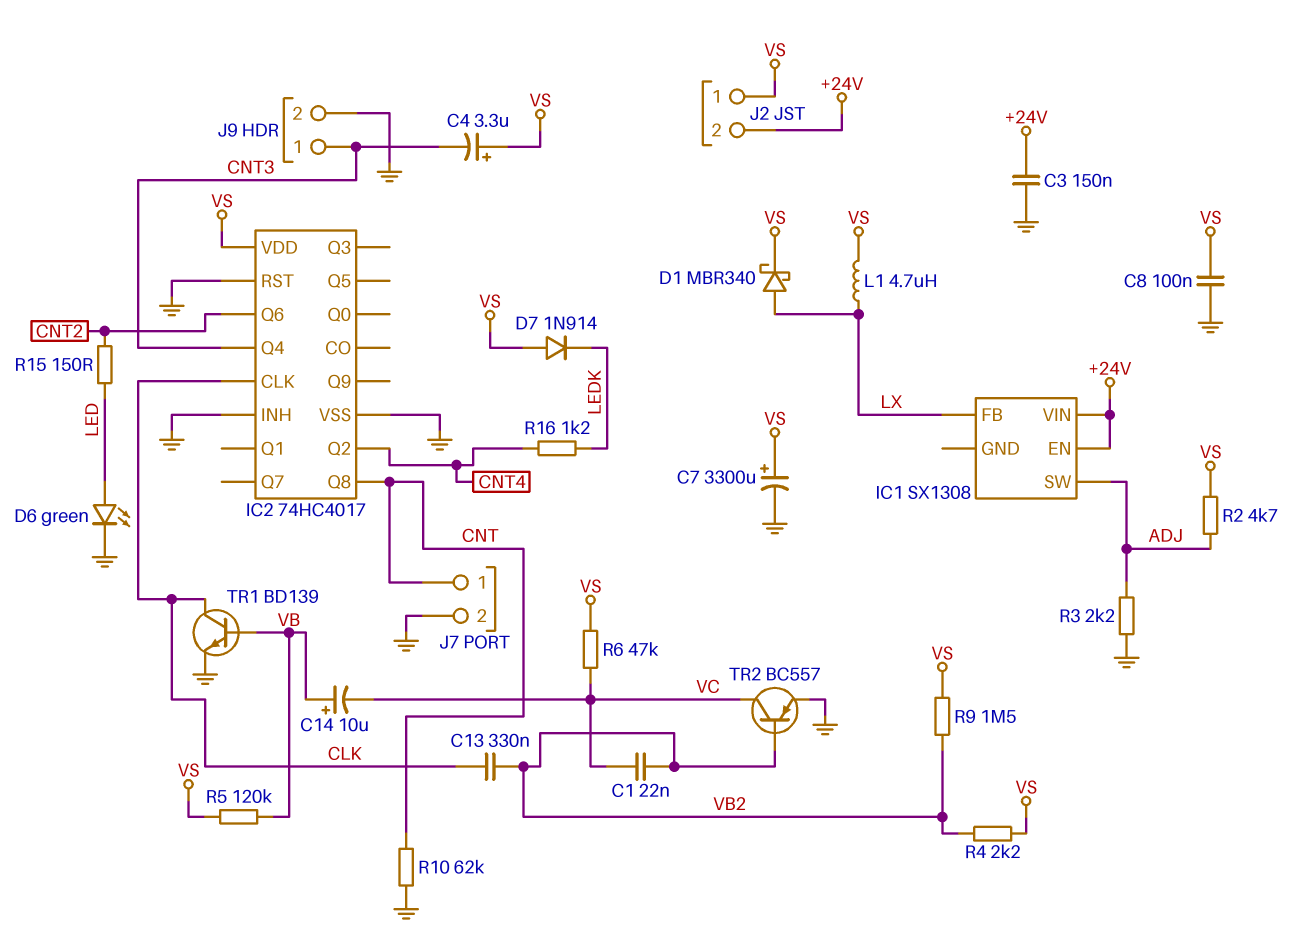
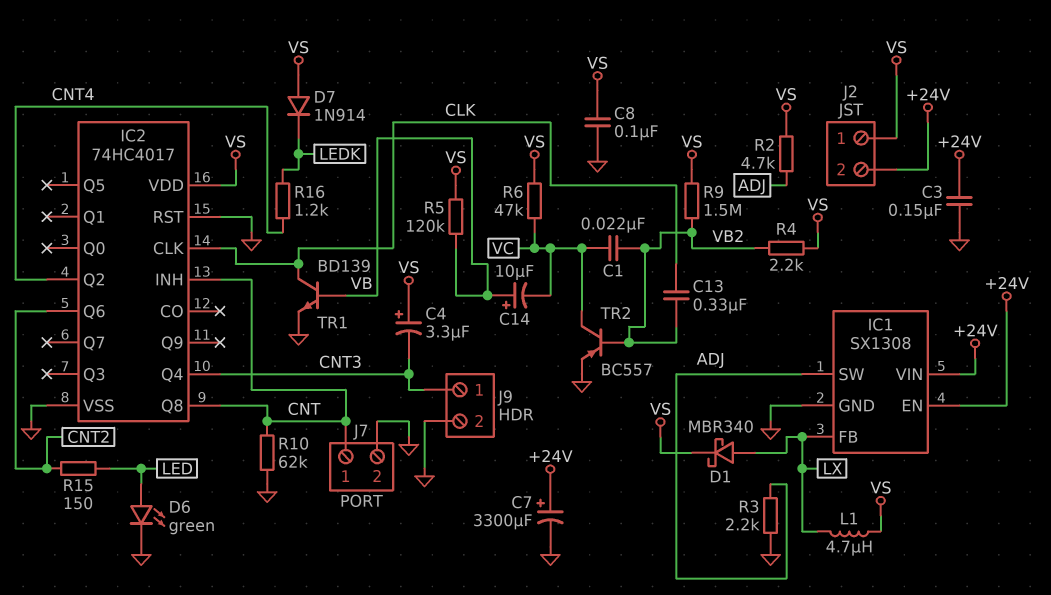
C7: 3300uF (plus VS, minus GND) -> 3300uF (plus +24V, minus GND)
IC1 pin GND: none -> GND
IC2 pin INH: GND -> CNT

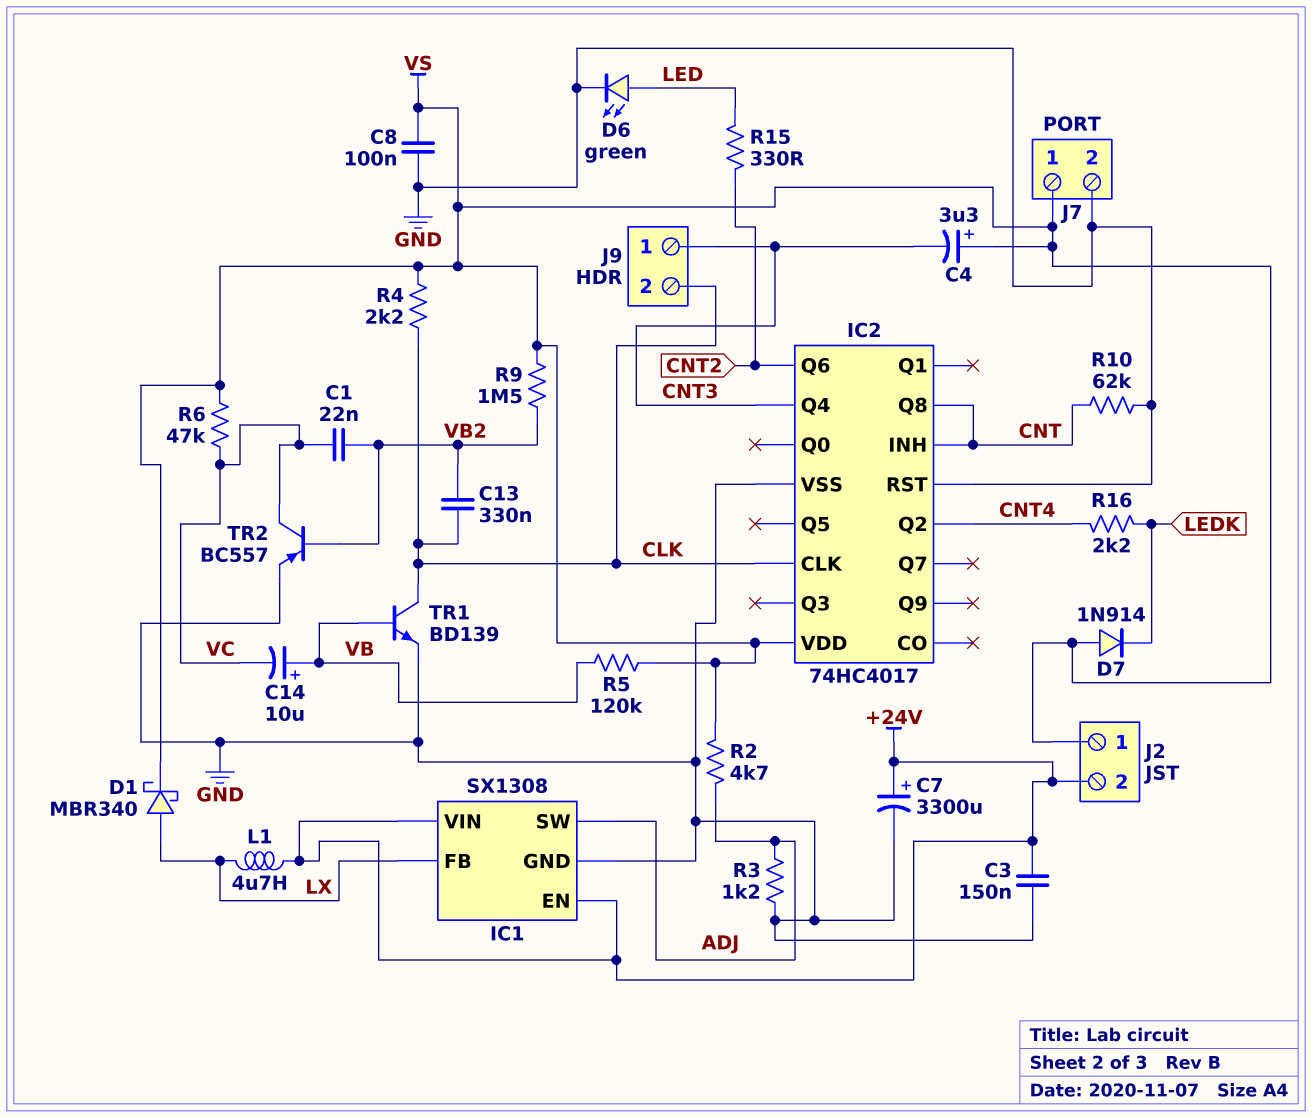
J7 pin 1: CNT -> VS
J9 pin 2: GND -> CLK
L1: 4.7uH (LX, VS) -> 4.7uH (+24V, LX)
R3: 2.2k (ADJ, GND) -> 1.2k (ADJ, GND)
R4: 2.2k (VB2, VS) -> 2.2k (CLK, VS)
R15: 150 (CNT2, LED) -> 330 (CNT2, LED)
R16: 1.2k (CNT4, LEDK) -> 2.2k (CNT4, LEDK)

